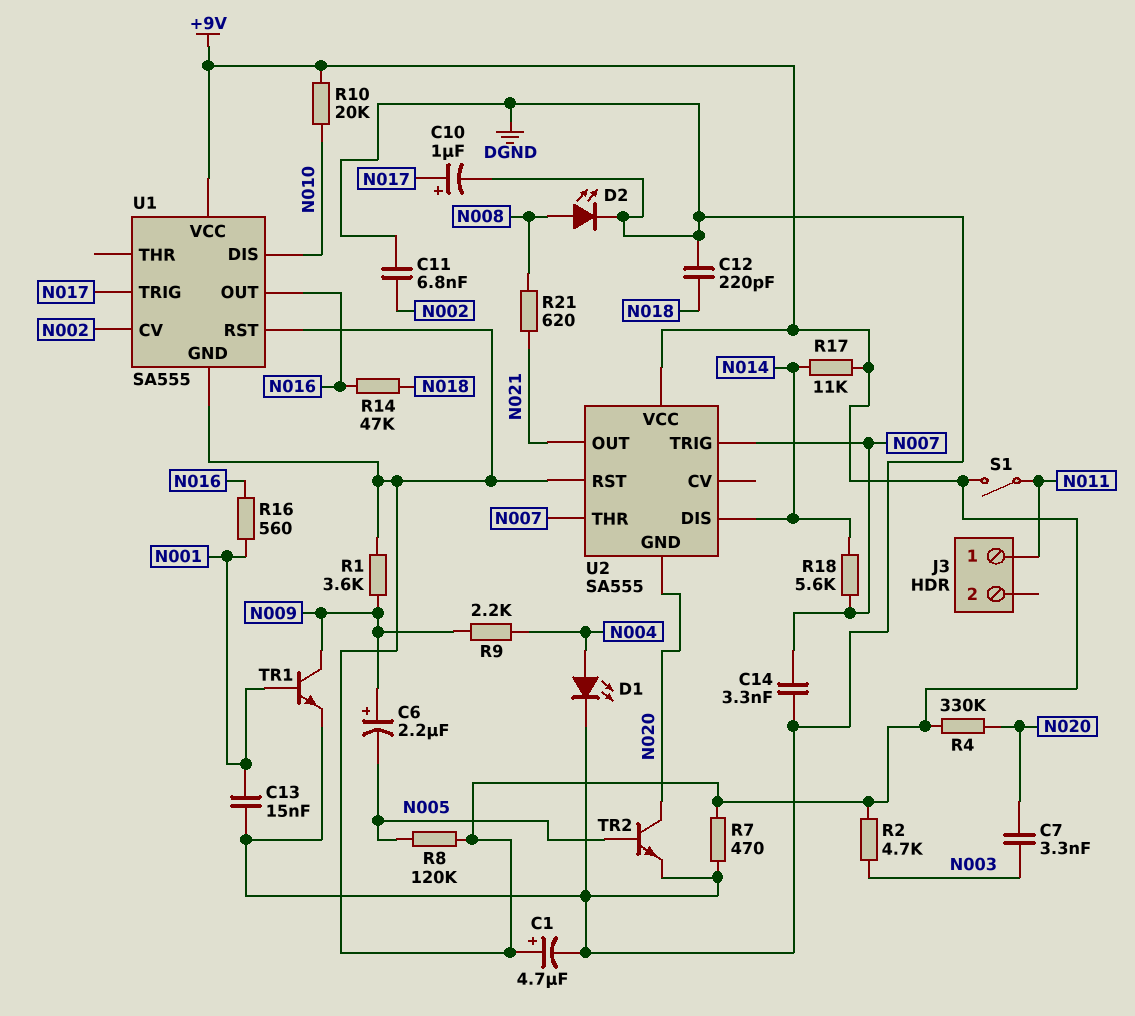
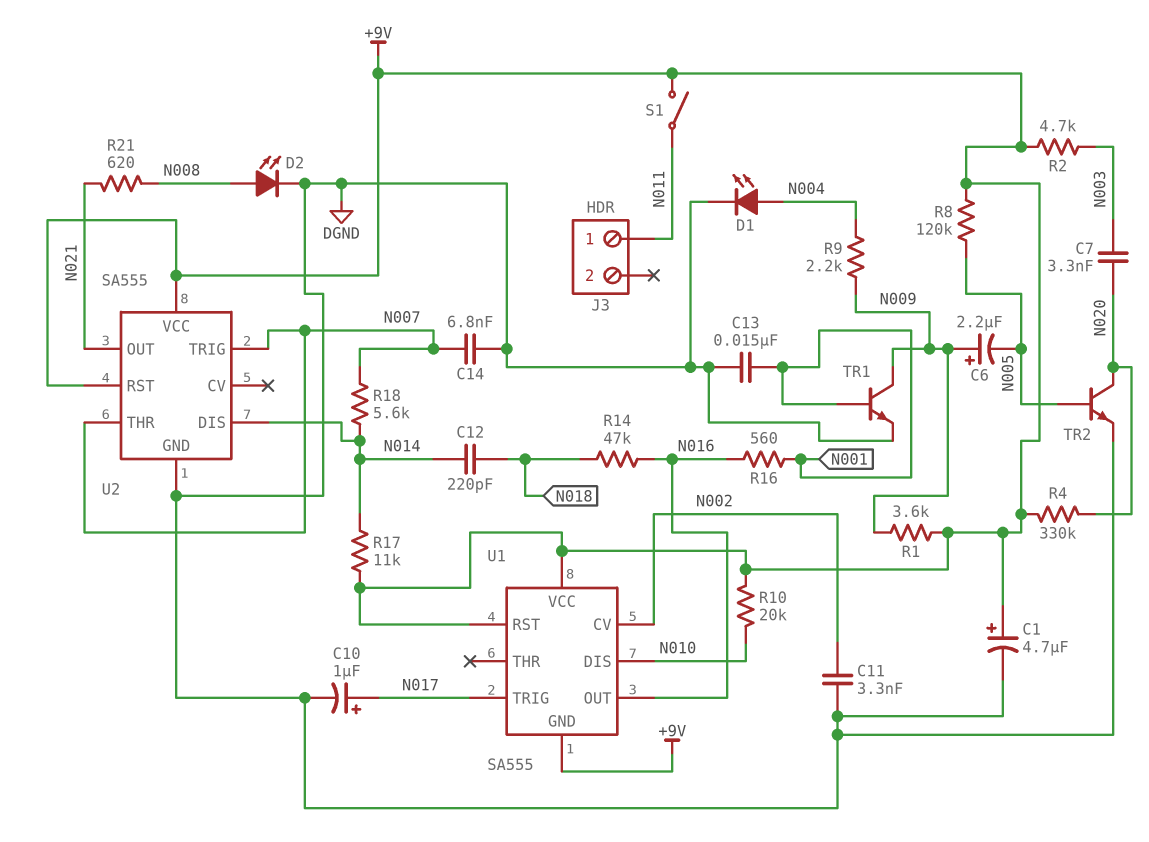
C11: 6.8nF (DGND, N002) -> 3.3nF (DGND, N002)
C12: 220pF (DGND, N018) -> 220pF (N014, N018)
C14: 3.3nF (DGND, N007) -> 6.8nF (DGND, N007)
R7: 470 (+9V, DGND) -> none
U2 pin GND: N020 -> DGND

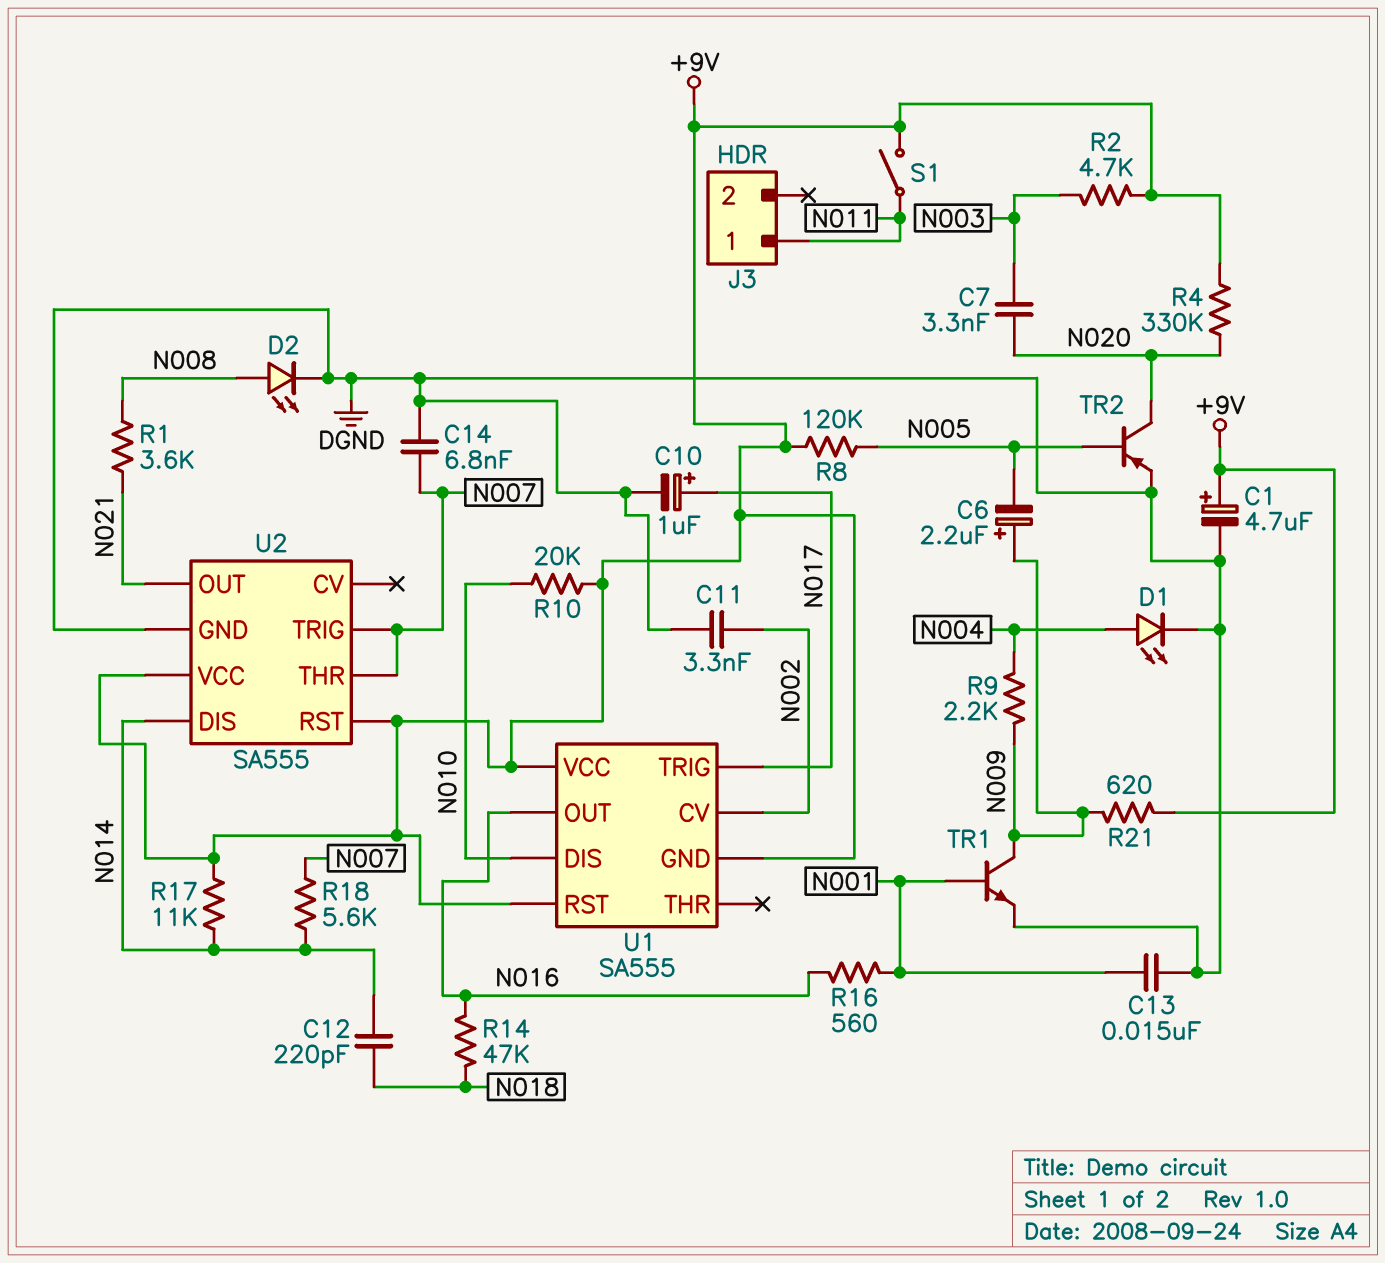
R1: 3.6k (+9V, N009) -> 3.6k (N008, N021)
R21: 620 (N008, N021) -> 620 (+9V, N009)
TR2: NPN (B N005, C N020, E DGND) -> PNP (B N005, C N020, E DGND)

